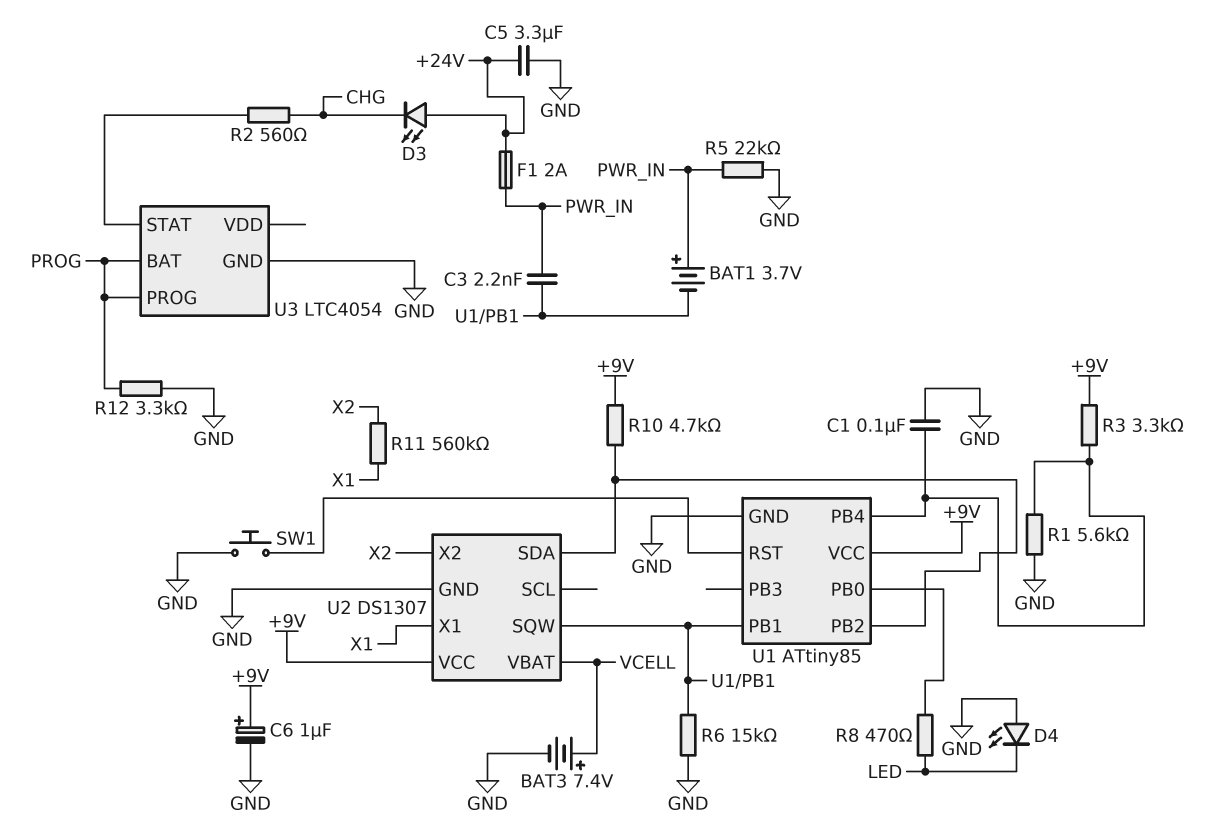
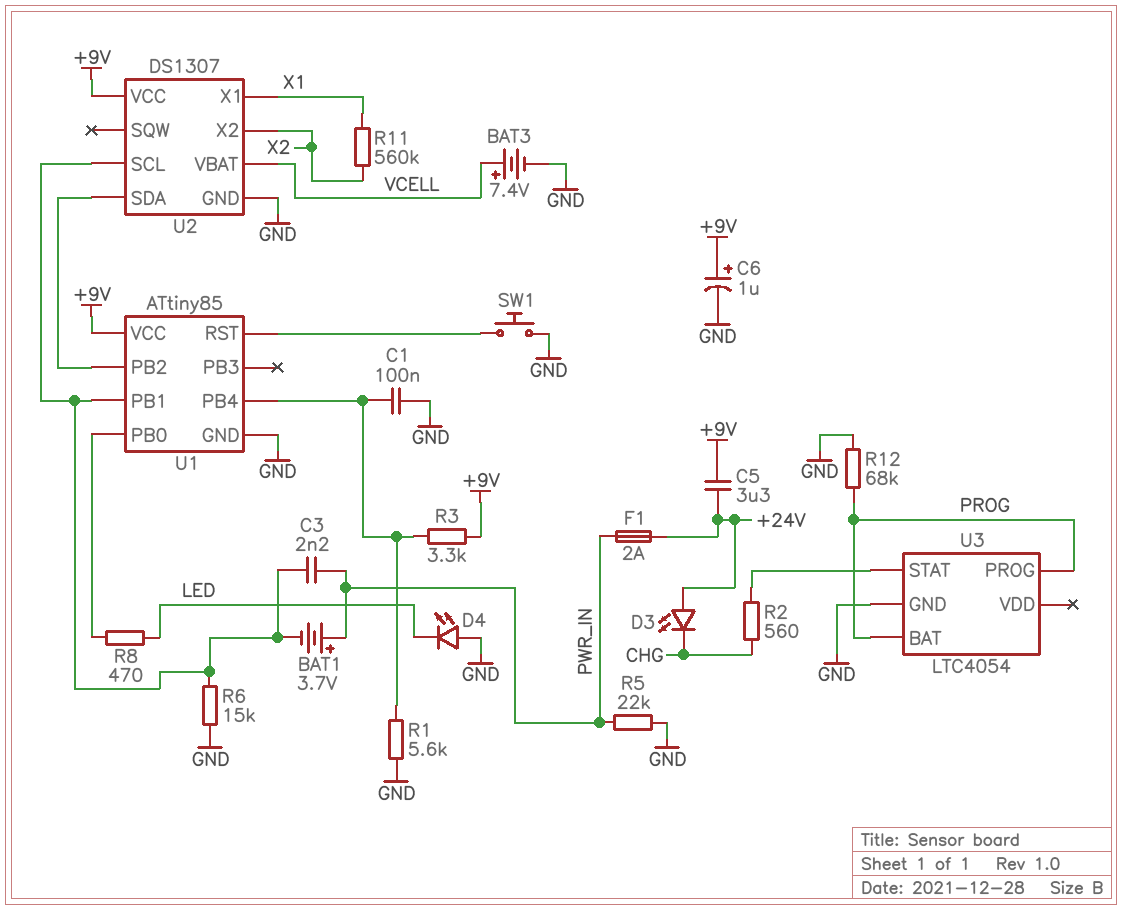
C5: 3.3uF (+24V, GND) -> 3.3uF (+9V, +24V)
R10: 4.7k (+9V, U1/PB2) -> none
R12: 3.3k (GND, PROG) -> 68k (GND, PROG)
U2 pin SCL: none -> U1/PB1
U2 pin SQW: U1/PB1 -> none

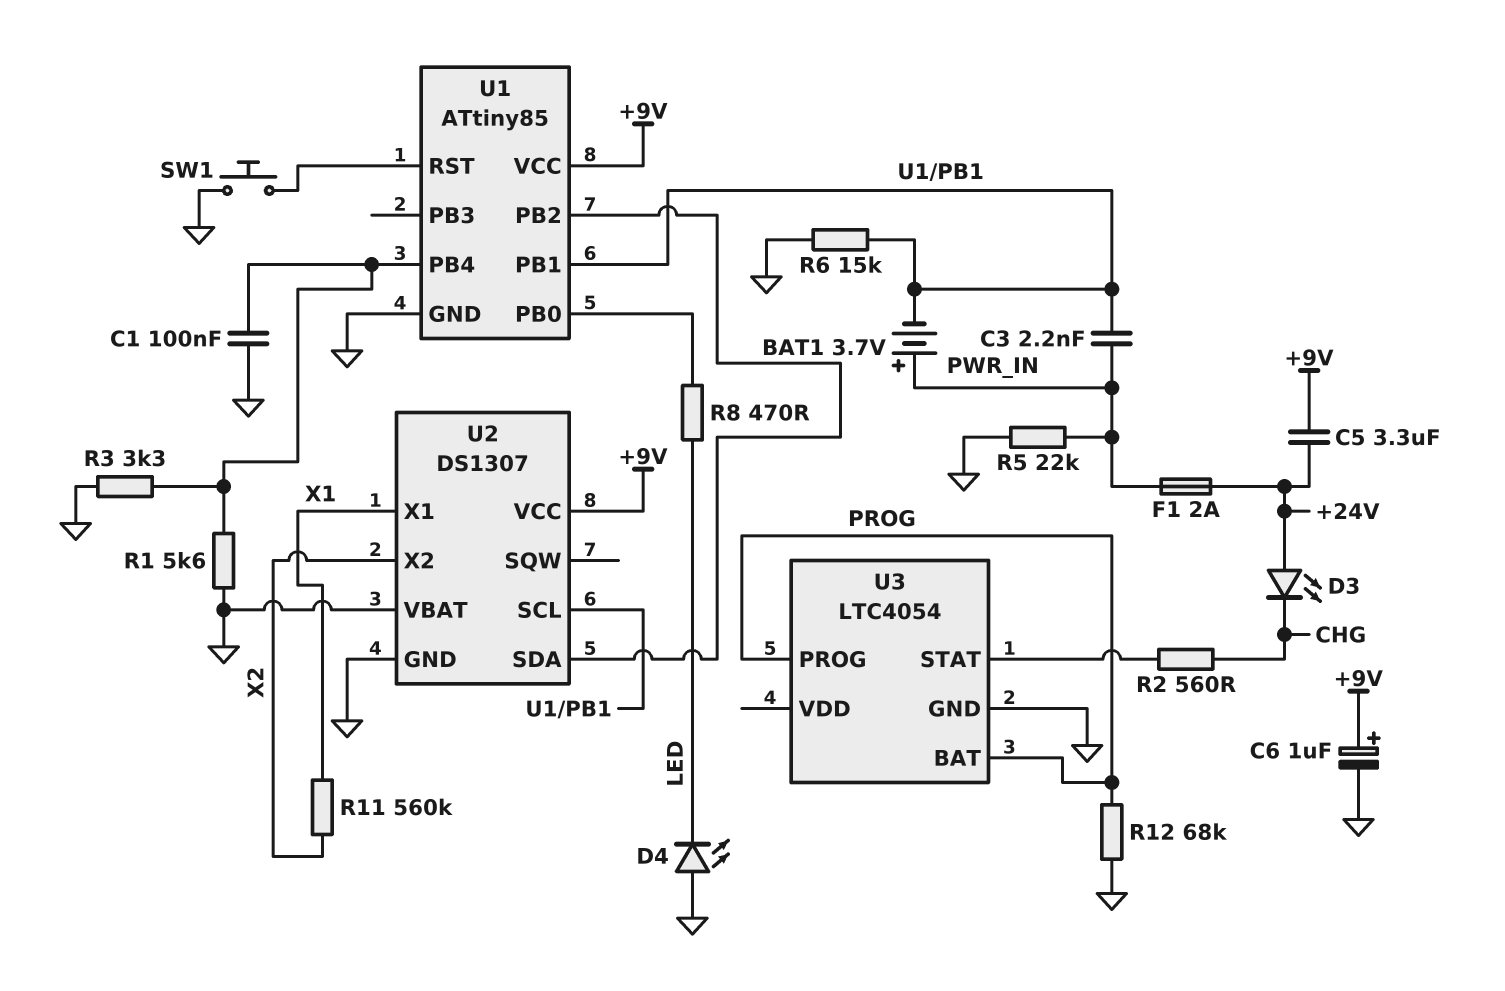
BAT3: 7.4V (plus VCELL, minus GND) -> none
R3: 3.3k (+9V, U1/PB4) -> 3.3k (GND, U1/PB4)
U2 pin VBAT: VCELL -> GND

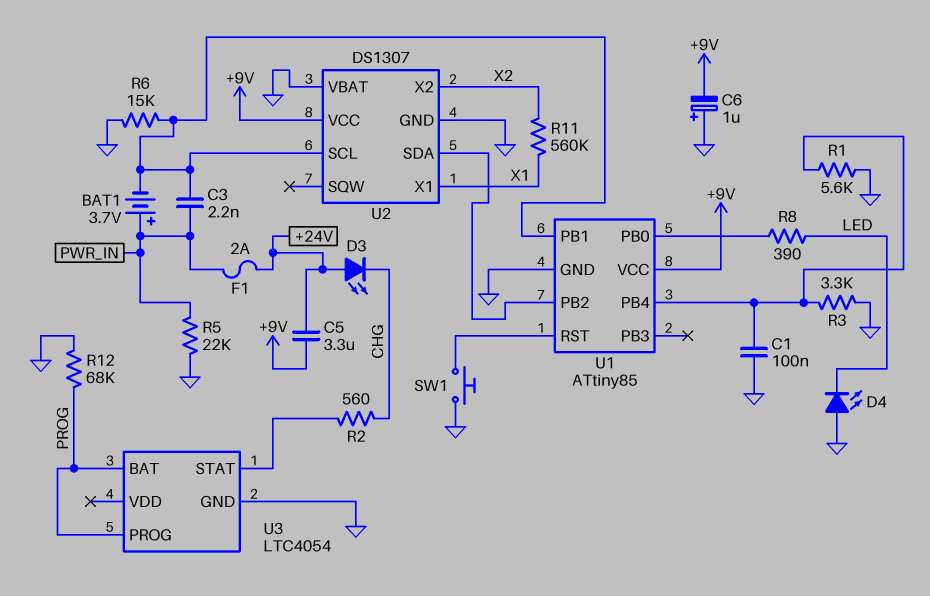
C6: 1uF (plus +9V, minus GND) -> 1uF (plus GND, minus +9V)
R8: 470 (LED, U1/PB0) -> 390 (LED, U1/PB0)

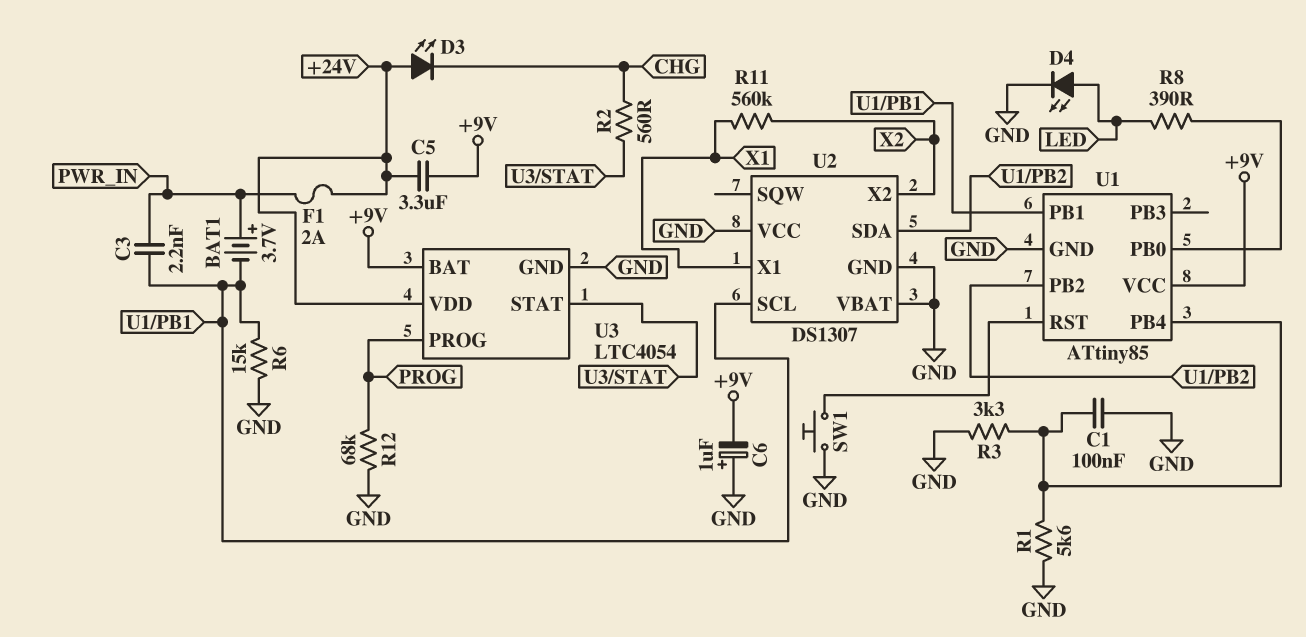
D4: LED (A GND, K LED) -> LED (A LED, K GND)
R5: 22k (GND, PWR_IN) -> none
U2 pin VCC: +9V -> GND
U3 pin BAT: PROG -> +9V
U3 pin VDD: none -> +24V

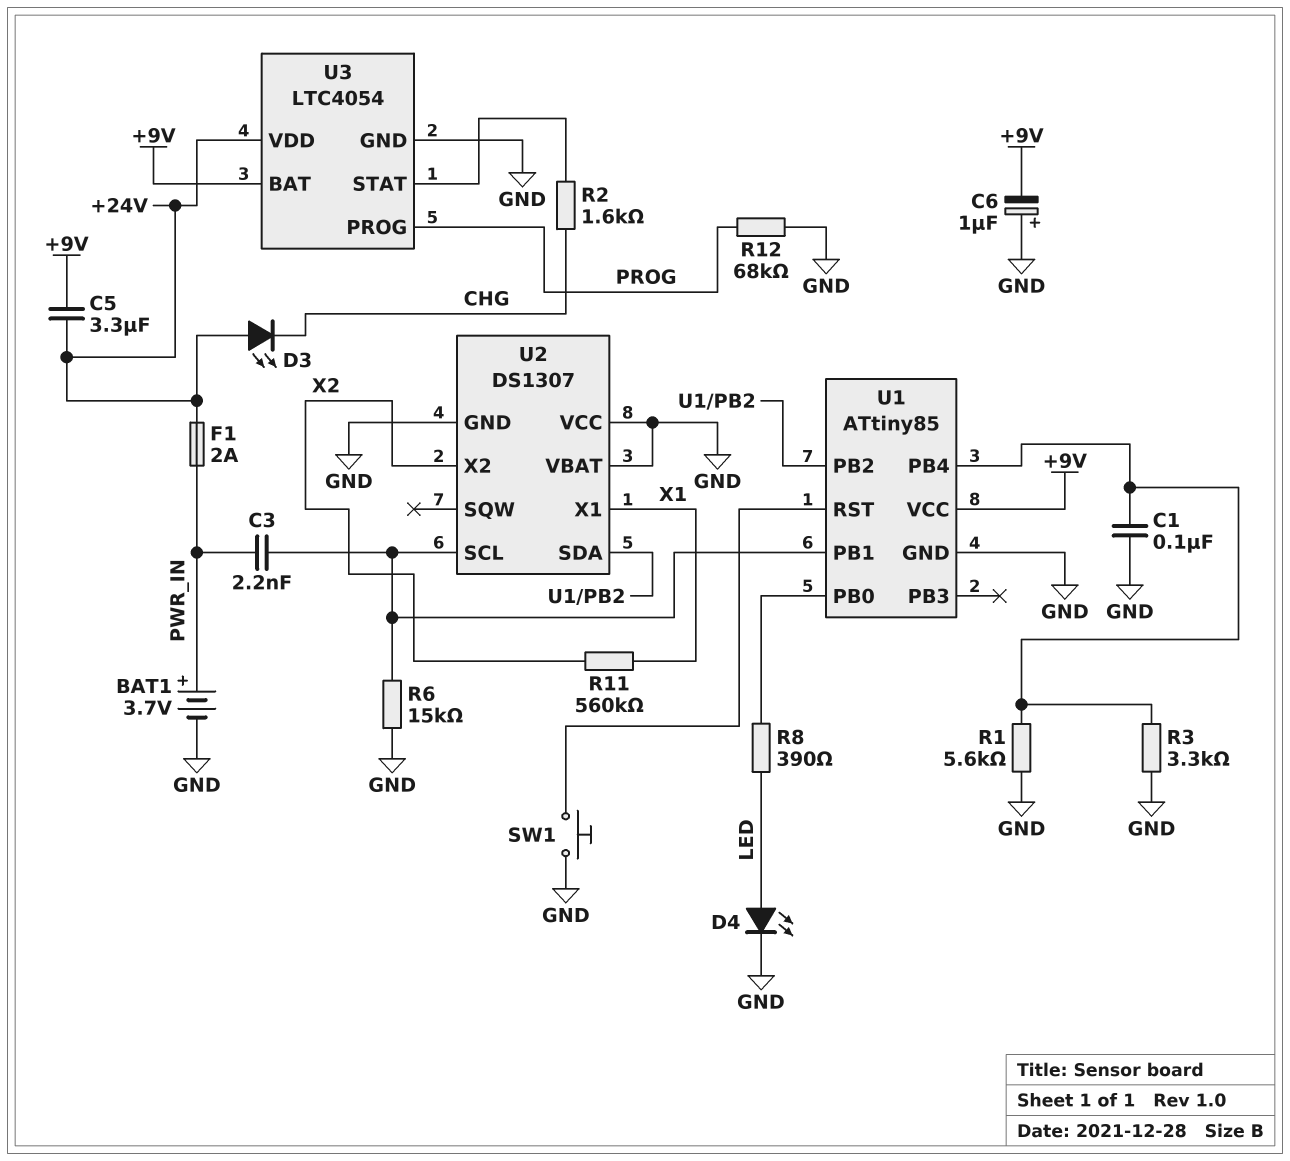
BAT1: 3.7V (plus PWR_IN, minus U1/PB1) -> 3.7V (plus PWR_IN, minus GND)
R2: 560 (CHG, U3/STAT) -> 1.6k (CHG, U3/STAT)

